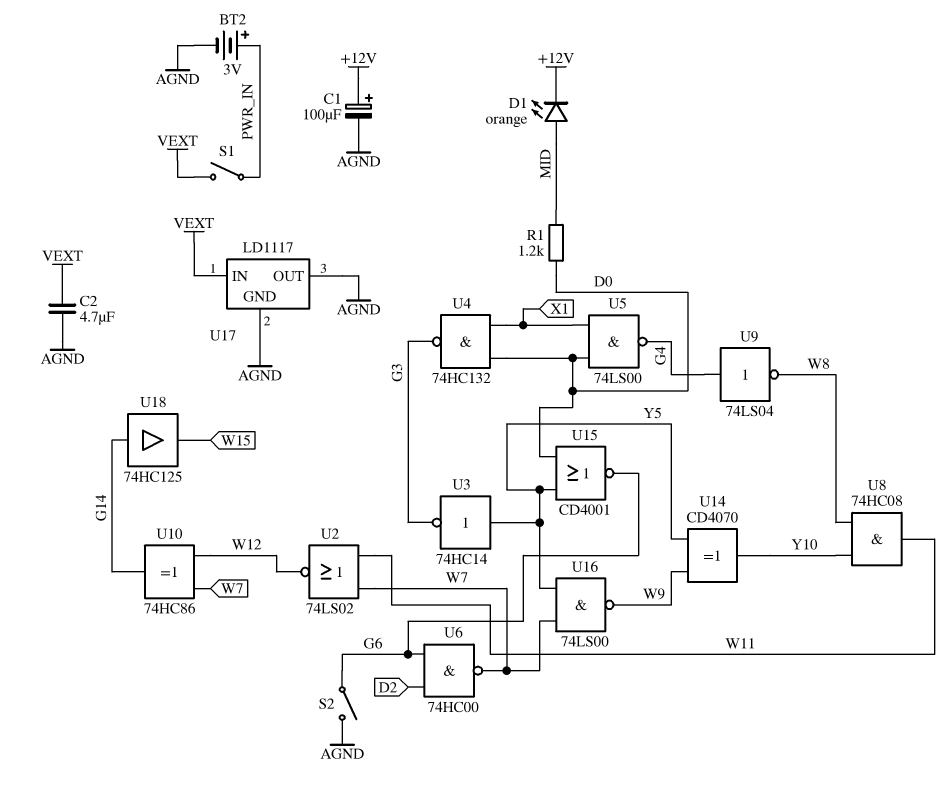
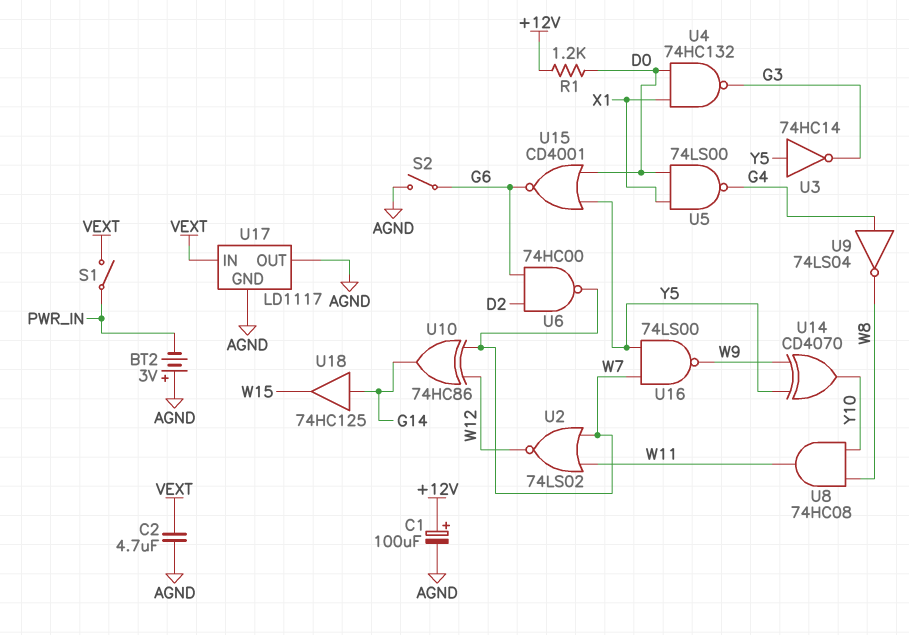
BT2: 3V (plus PWR_IN, minus AGND) -> 3V (plus AGND, minus PWR_IN)
D1: LED orange (A MID, K +12V) -> none
R1: 1.2k (D0, MID) -> 1.2k (+12V, D0)

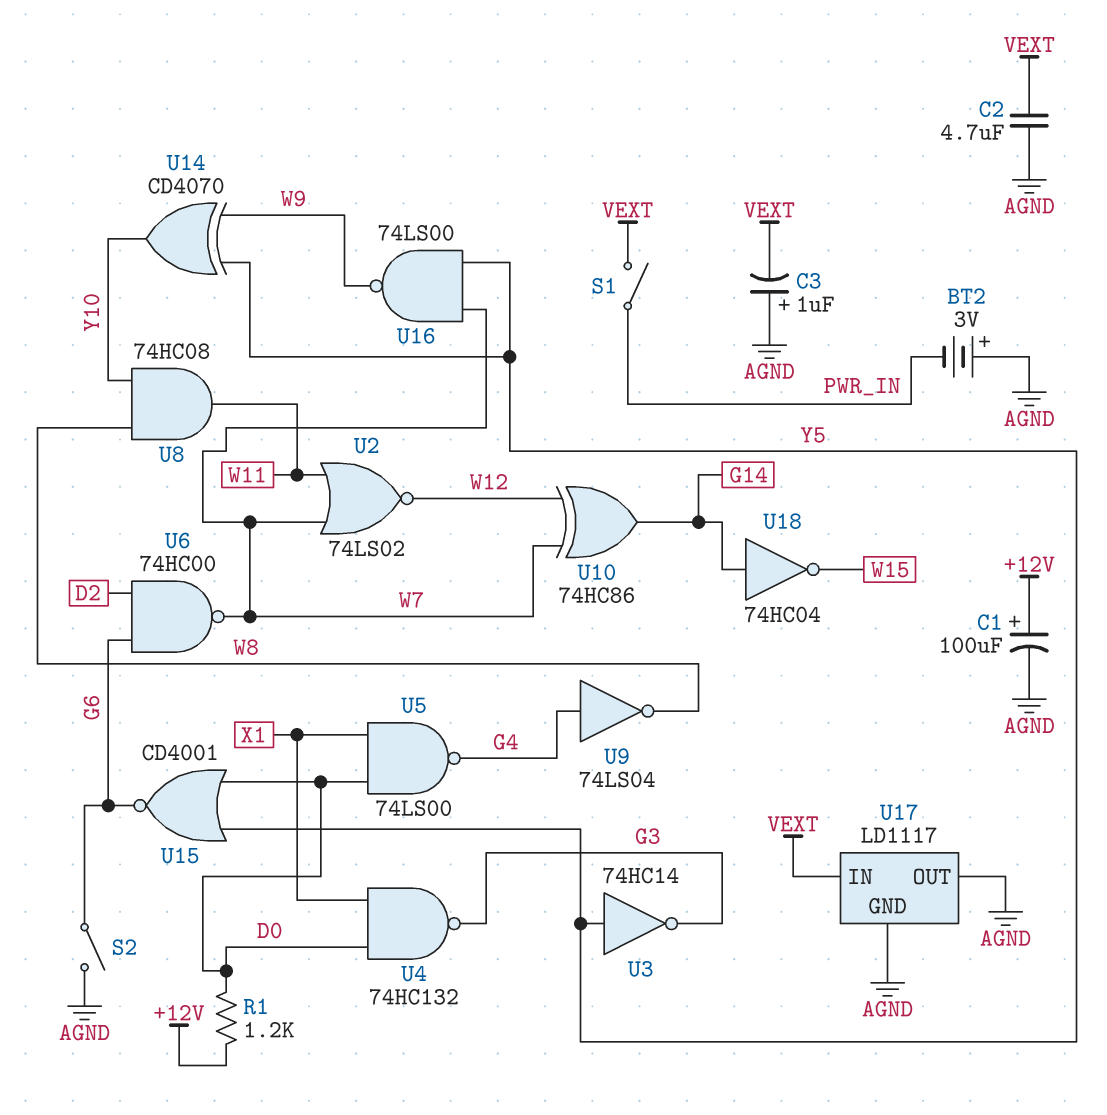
C3: none -> 1uF (plus AGND, minus VEXT)
U18: buffer 74HC125 (in G14, out W15) -> NOT 74HC04 (in G14, out W15)

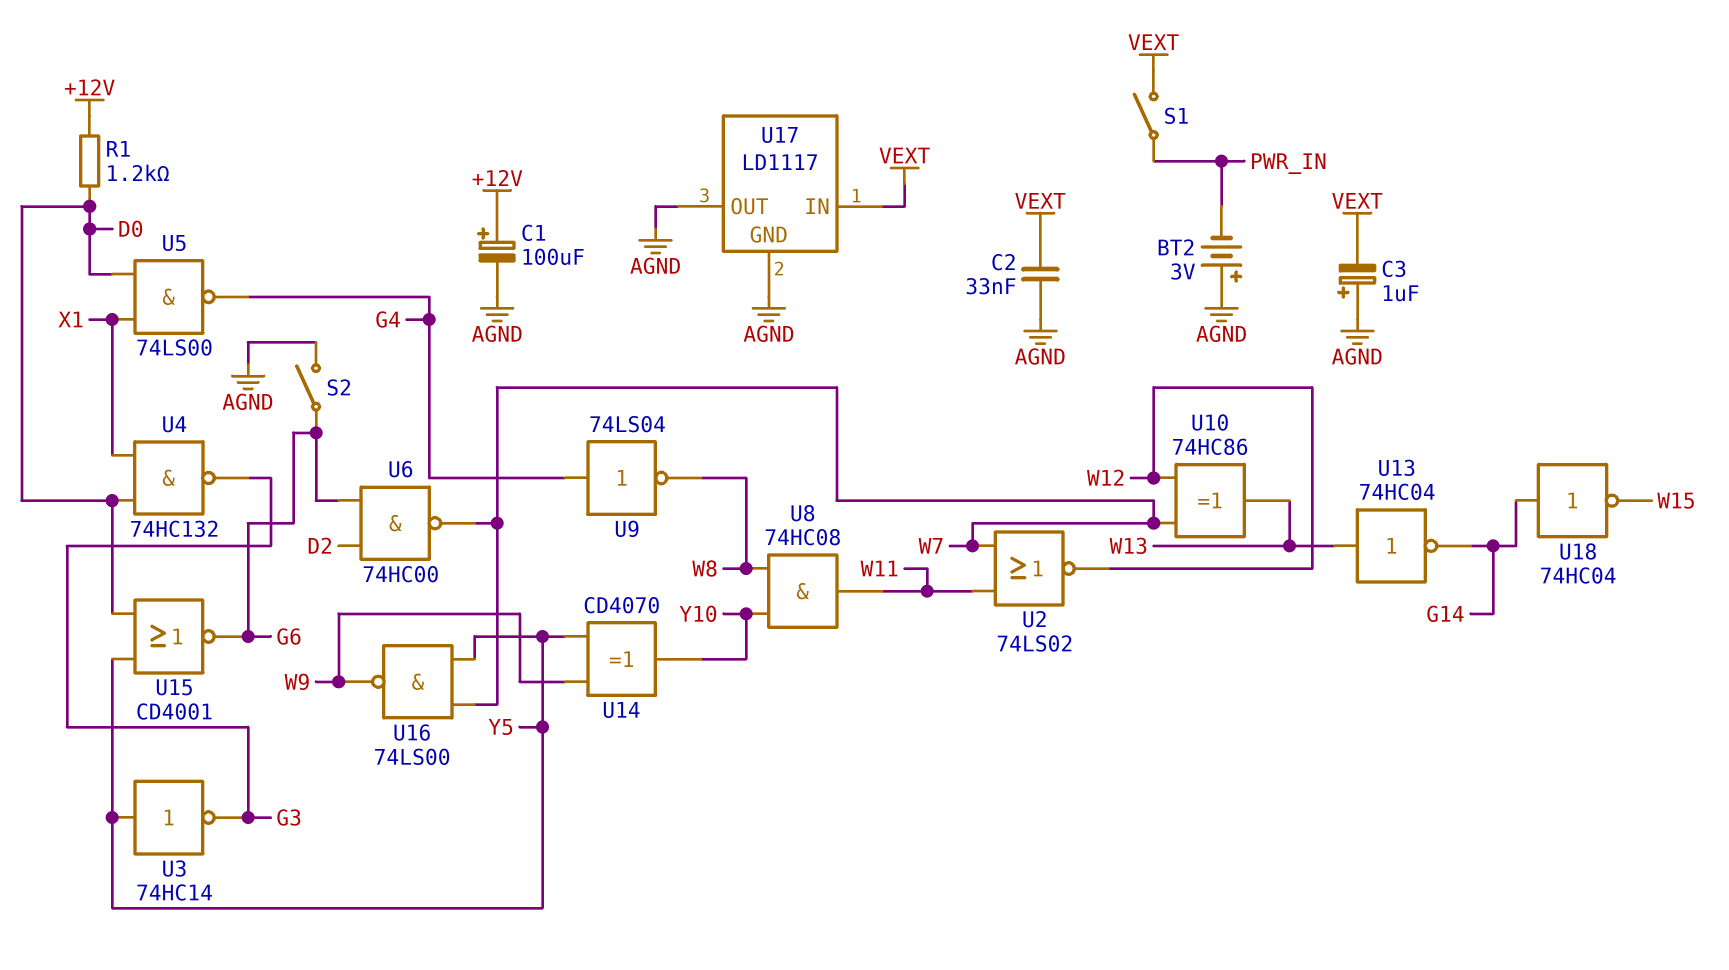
C2: 4.7uF (AGND, VEXT) -> 33nF (AGND, VEXT)
U10: XOR 74HC86 (in W7, in W12, out G14) -> XOR 74HC86 (in W7, in W12, out W13)
U13: none -> NOT 74HC04 (in W13, out G14)

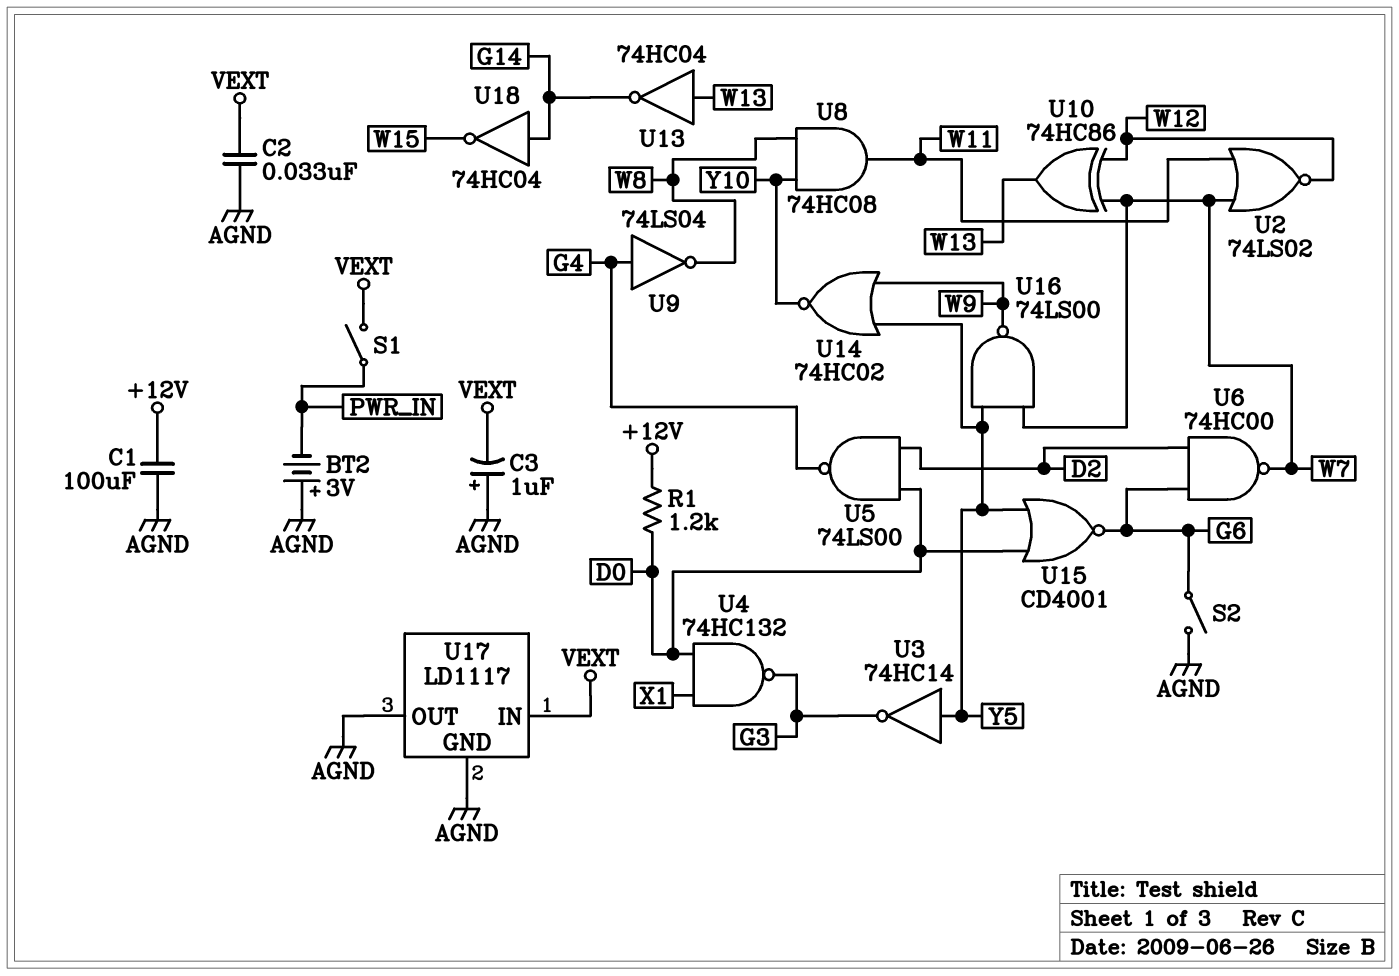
C1: 100uF (plus +12V, minus AGND) -> 100uF (+12V, AGND)
U5: NAND 74LS00 (in D0, in X1, out G4) -> NAND 74LS00 (in D0, in D2, out G4)
U14: XOR CD4070 (in W9, in Y5, out Y10) -> NOR 74HC02 (in W9, in Y5, out Y10)

